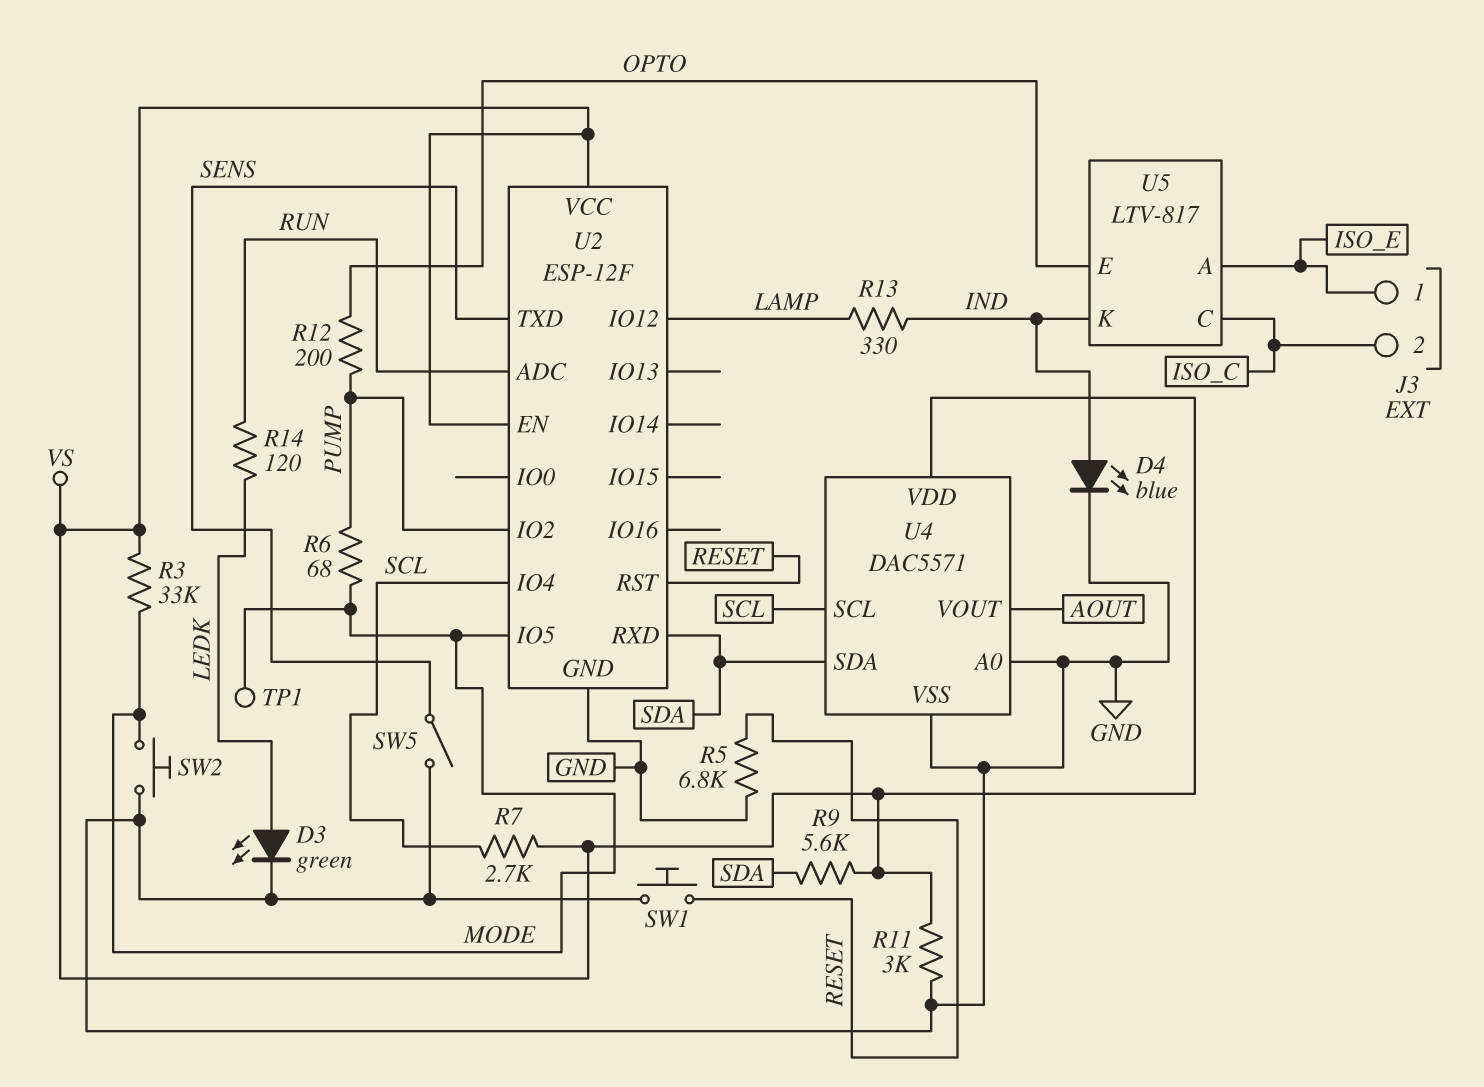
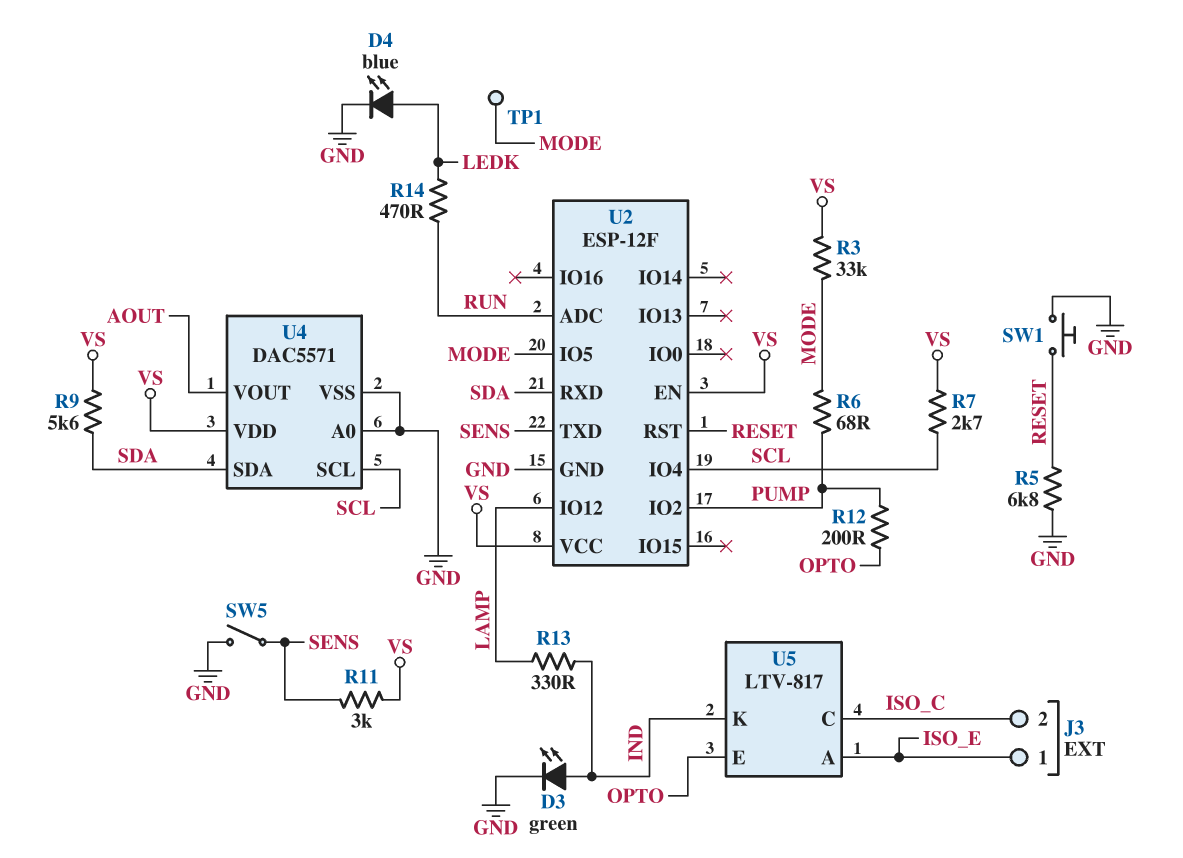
D3: LED green (A LEDK, K GND) -> LED green (A IND, K GND)
D4: LED blue (A IND, K GND) -> LED blue (A LEDK, K GND)
R11: 3k (GND, VS) -> 3k (SENS, VS)
R14: 120 (LEDK, RUN) -> 470 (LEDK, RUN)
SW2: button (GND, MODE) -> none

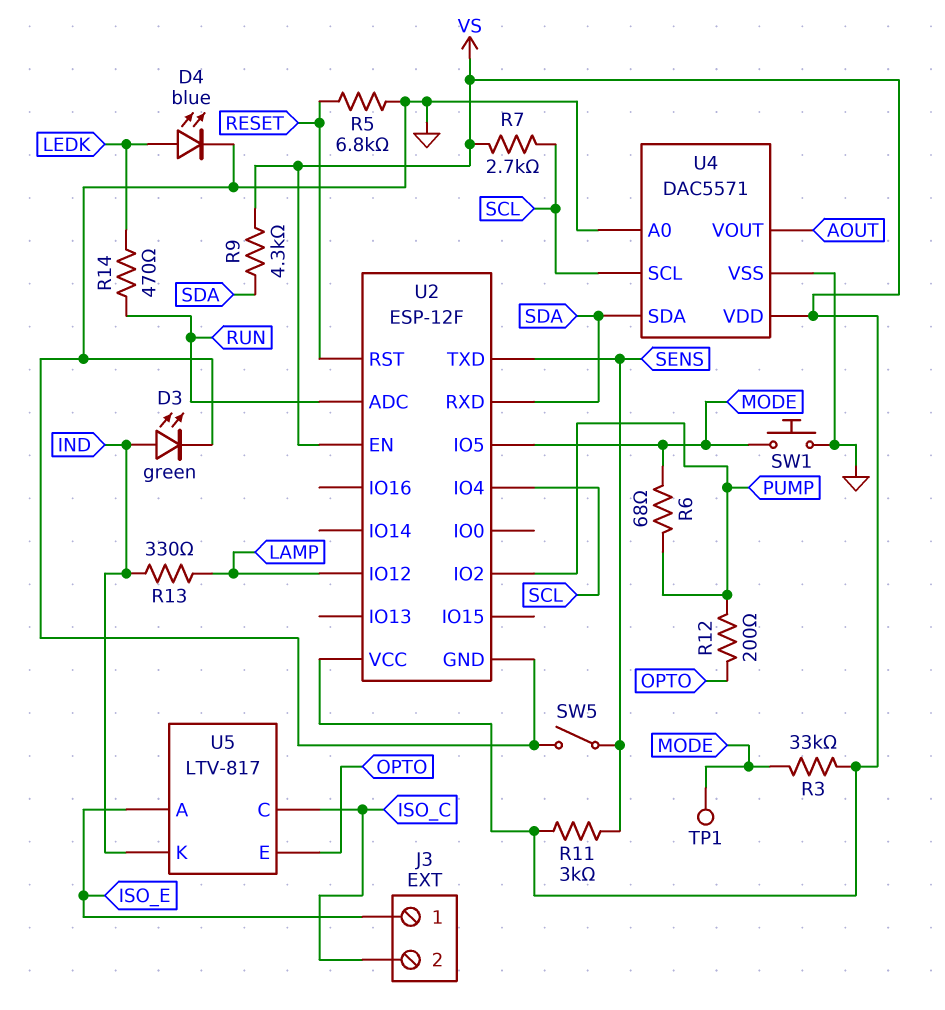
R9: 5.6k (SDA, VS) -> 4.3k (SDA, VS)
SW1: button (GND, RESET) -> button (GND, MODE)

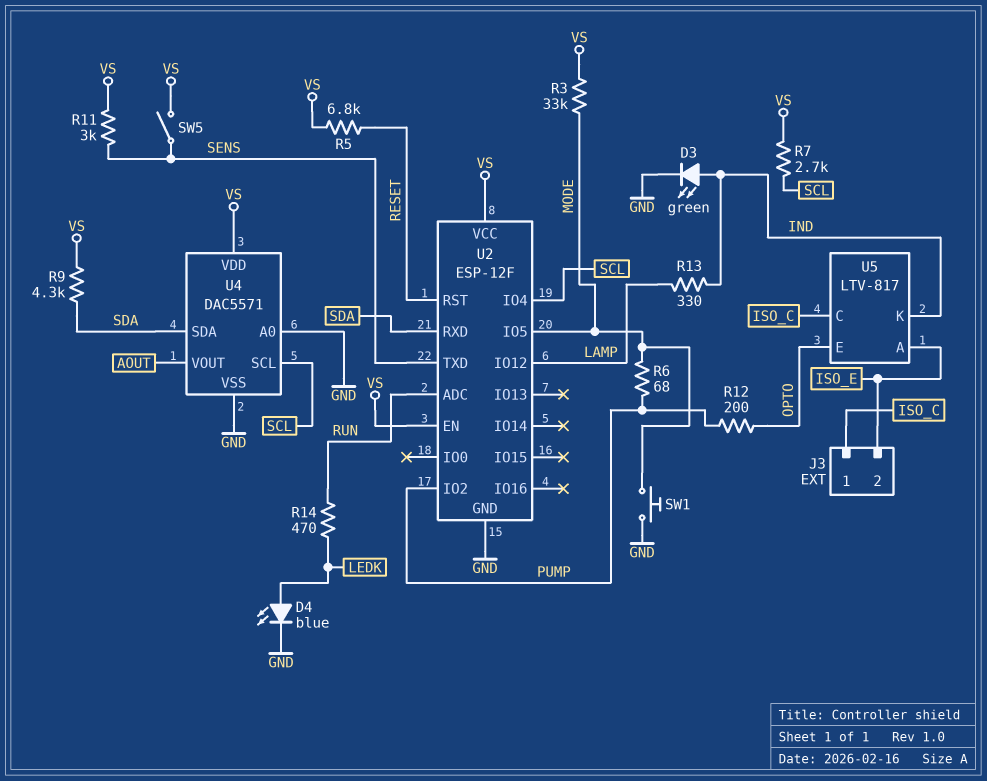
J3 pin 1: ISO_E -> ISO_C
J3 pin 2: ISO_C -> ISO_E
R5: 6.8k (GND, RESET) -> 6.8k (RESET, VS)
SW5: switch (GND, SENS) -> switch (SENS, VS)
TP1: test point (MODE) -> none

